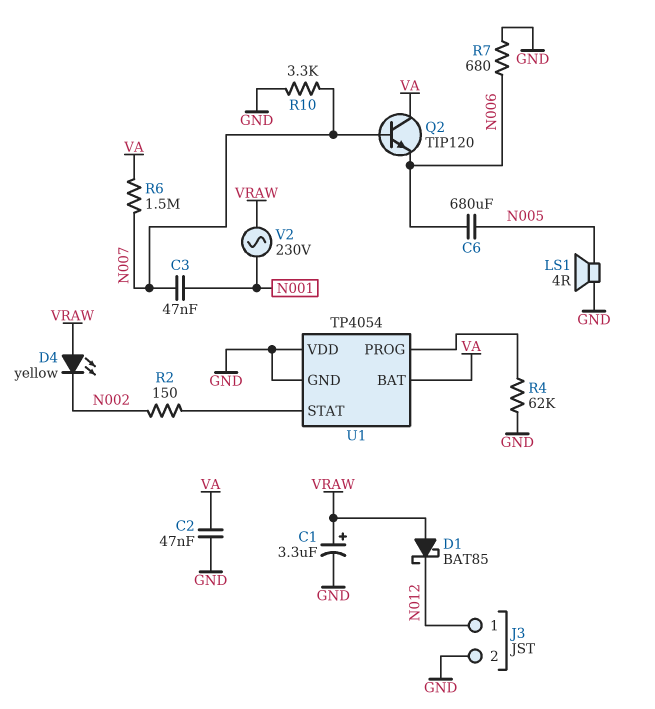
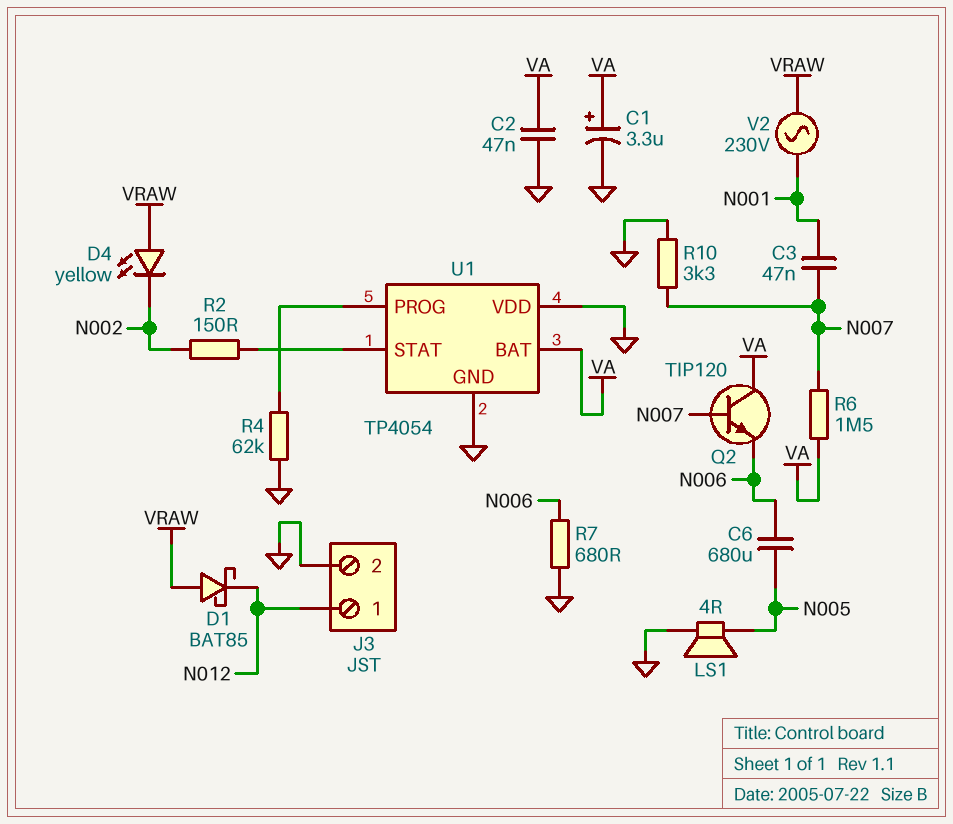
C1: 3.3uF (plus VRAW, minus GND) -> 3.3uF (plus VA, minus GND)

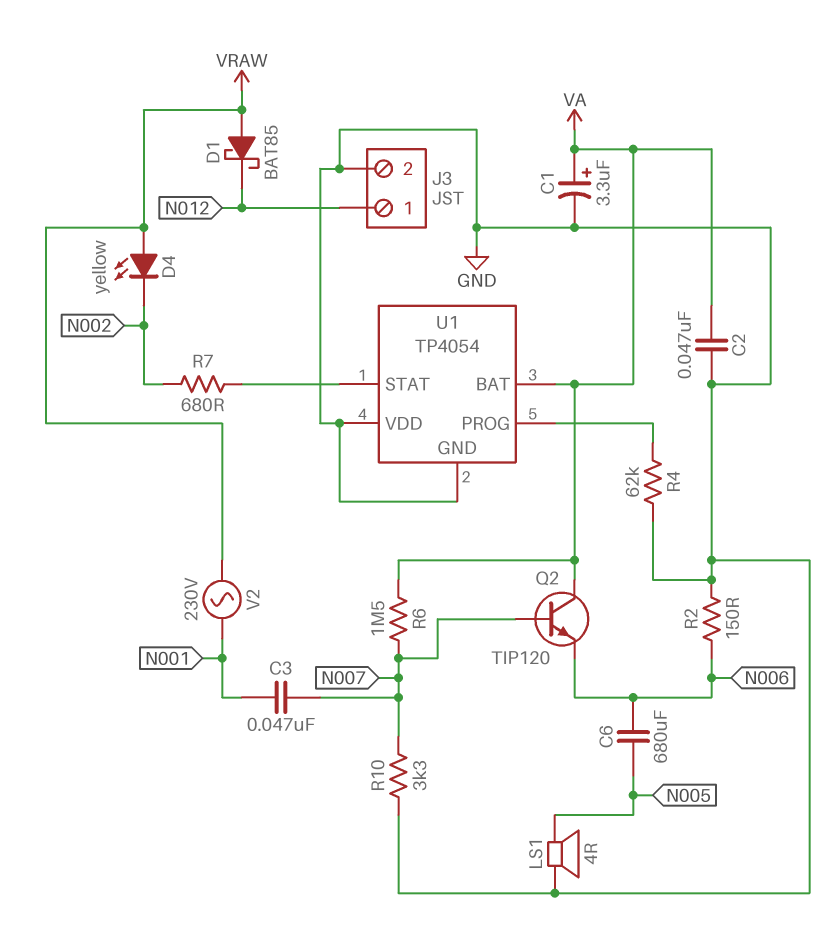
R2: 150 (N002, U1/STAT) -> 150 (GND, N006)
R7: 680 (GND, N006) -> 680 (N002, U1/STAT)

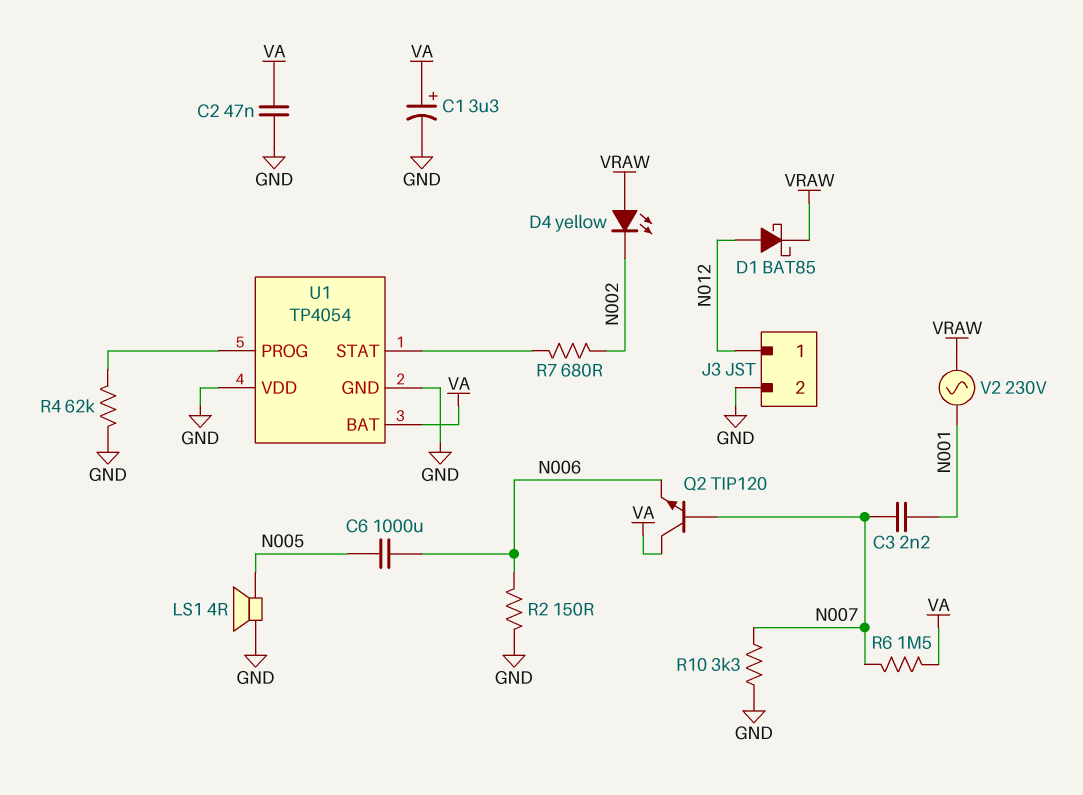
C3: 47nF (N001, N007) -> 2.2nF (N001, N007)
C6: 680uF (N005, N006) -> 1000uF (N005, N006)
D1: schottky BAT85 (A VRAW, K N012) -> schottky BAT85 (A N012, K VRAW)

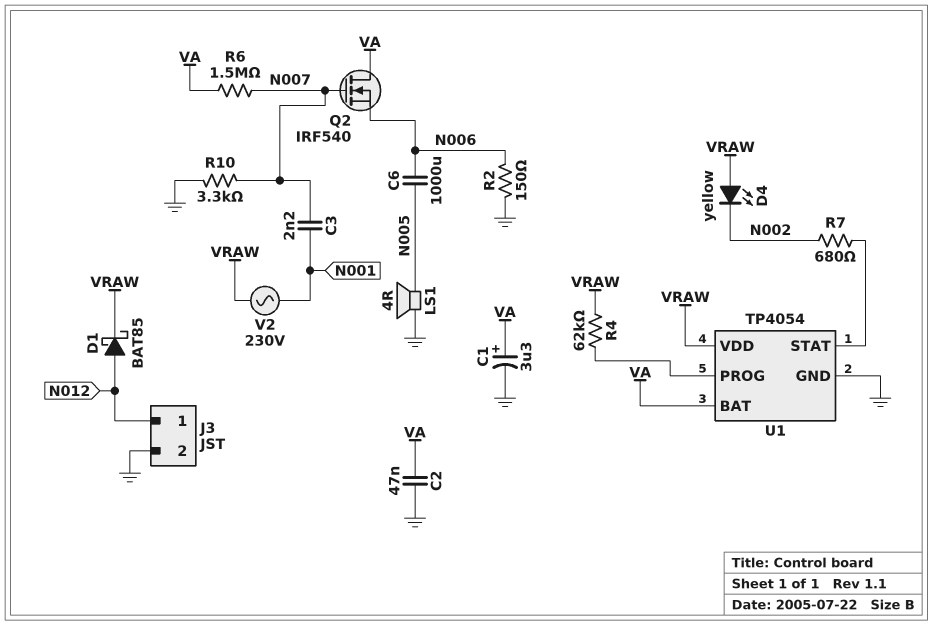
Q2: NPN TIP120 (B N007, C VA, E N006) -> NMOS IRF540 (G N007, D VA, S N006)
R4: 62k (GND, U1/PROG) -> 62k (U1/PROG, VRAW)
U1 pin VDD: GND -> VRAW

